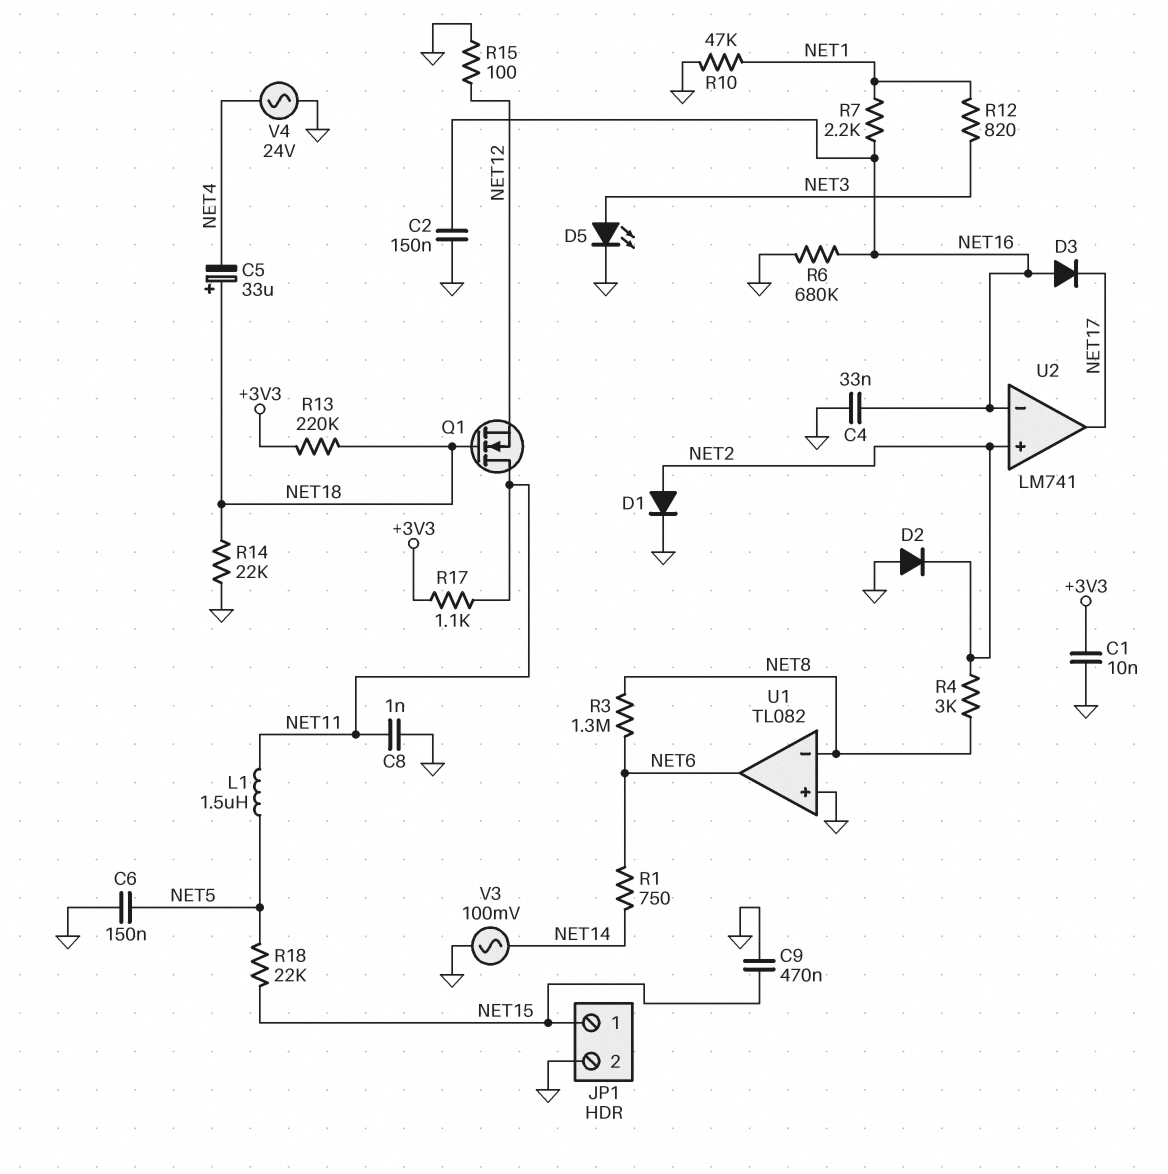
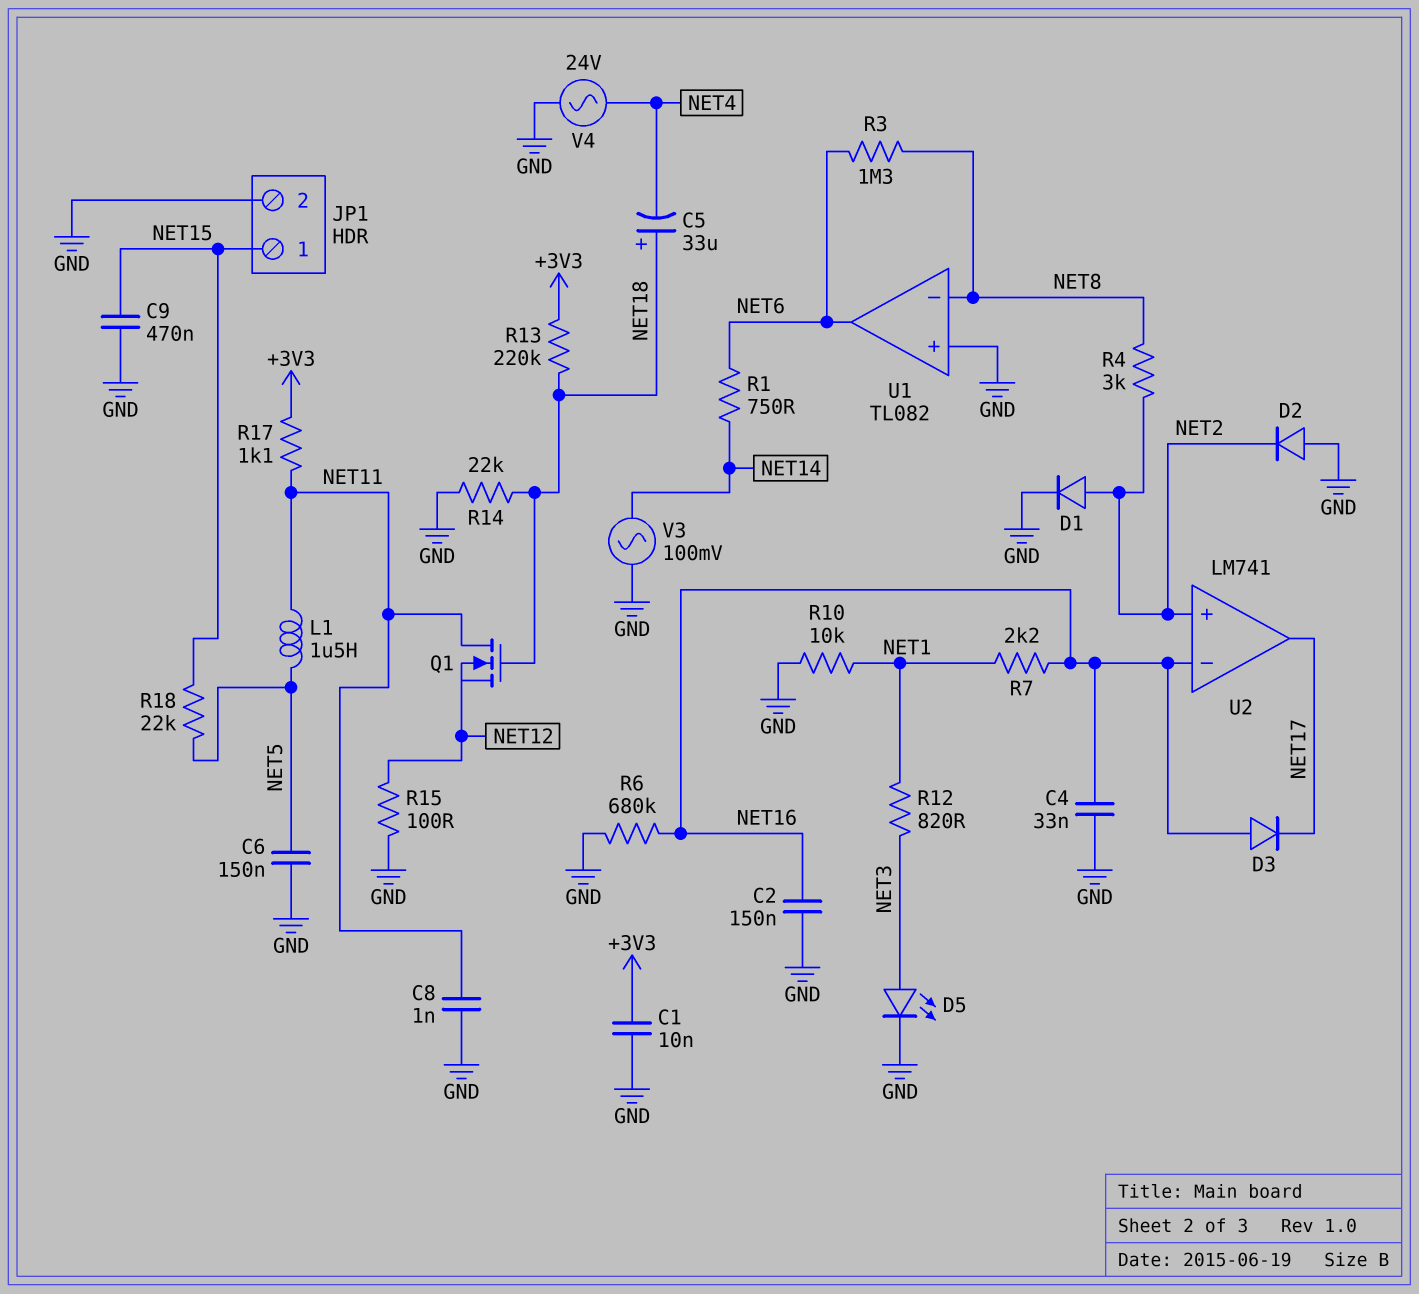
R10: 47k (GND, NET1) -> 10k (GND, NET1)

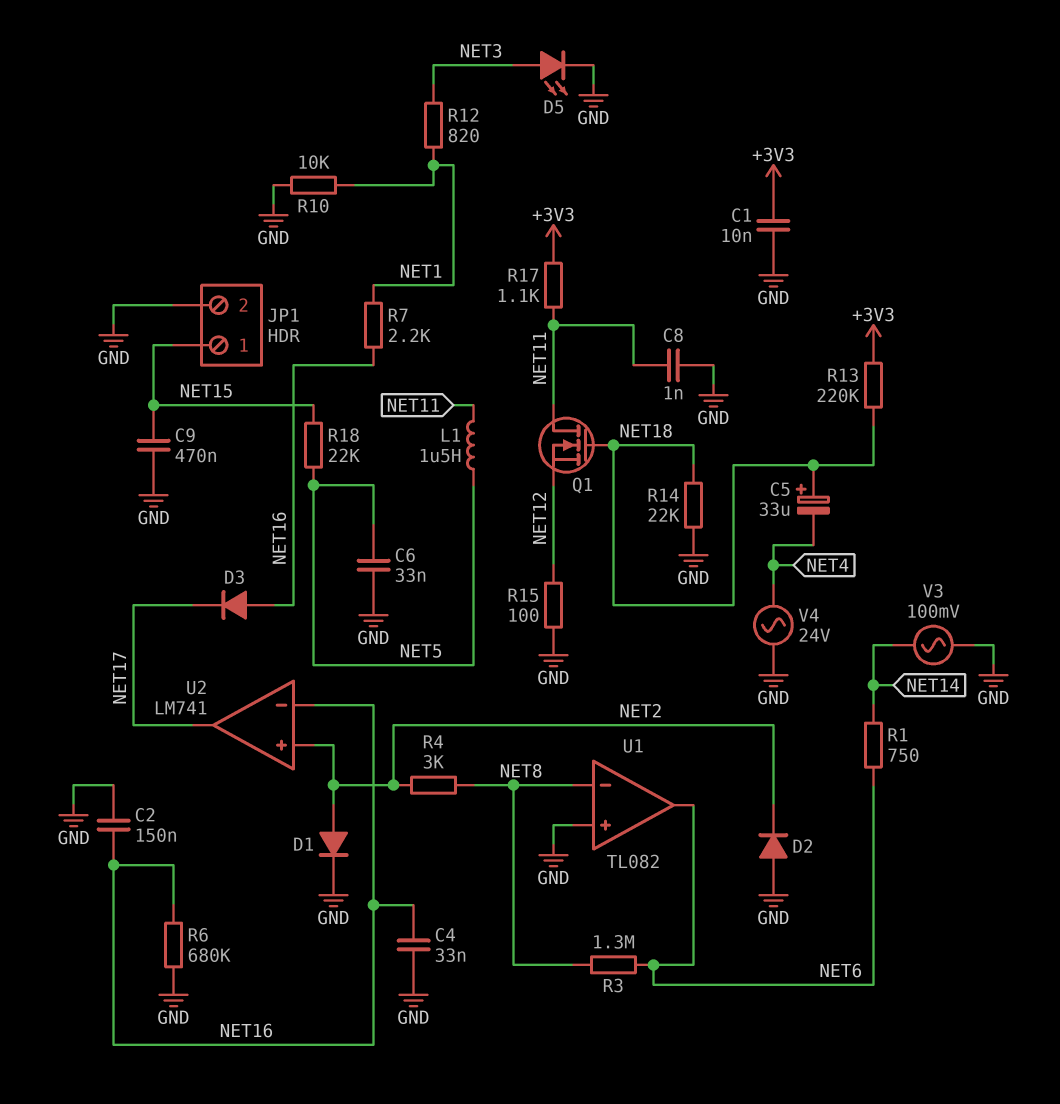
C6: 150nF (GND, NET5) -> 33nF (GND, NET5)

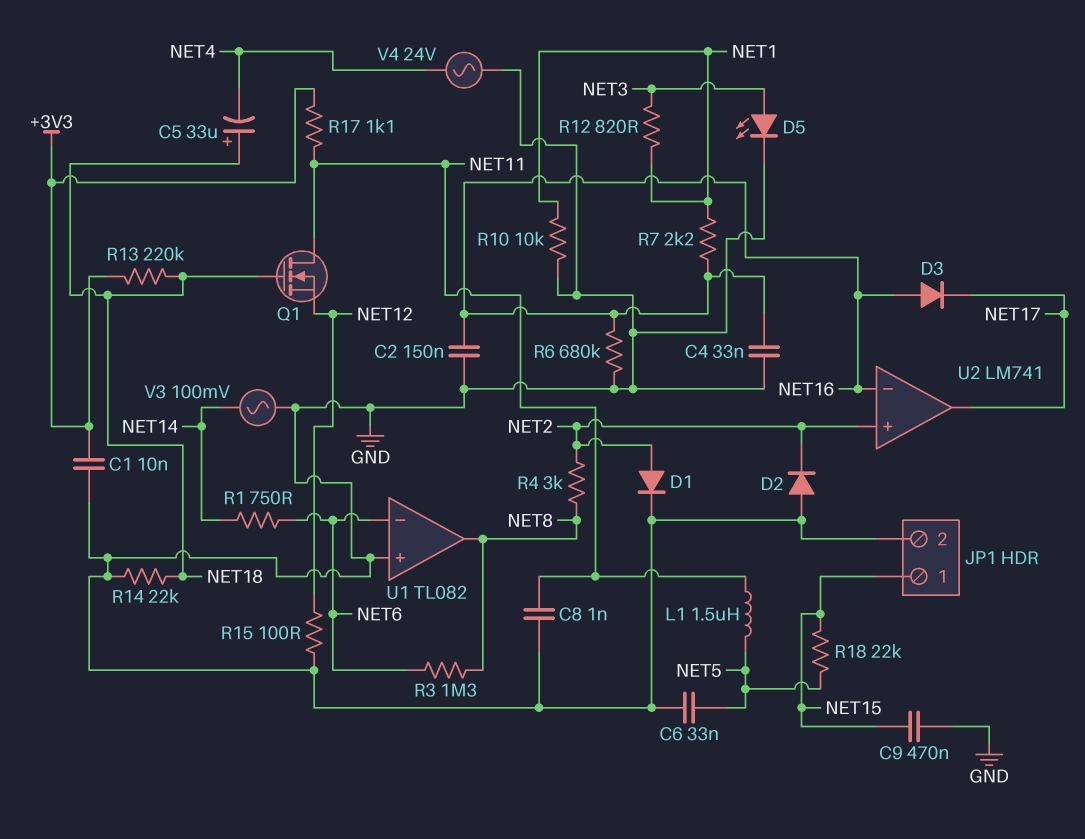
U1 pin in-: NET8 -> NET6
U1 pin out: NET6 -> NET8

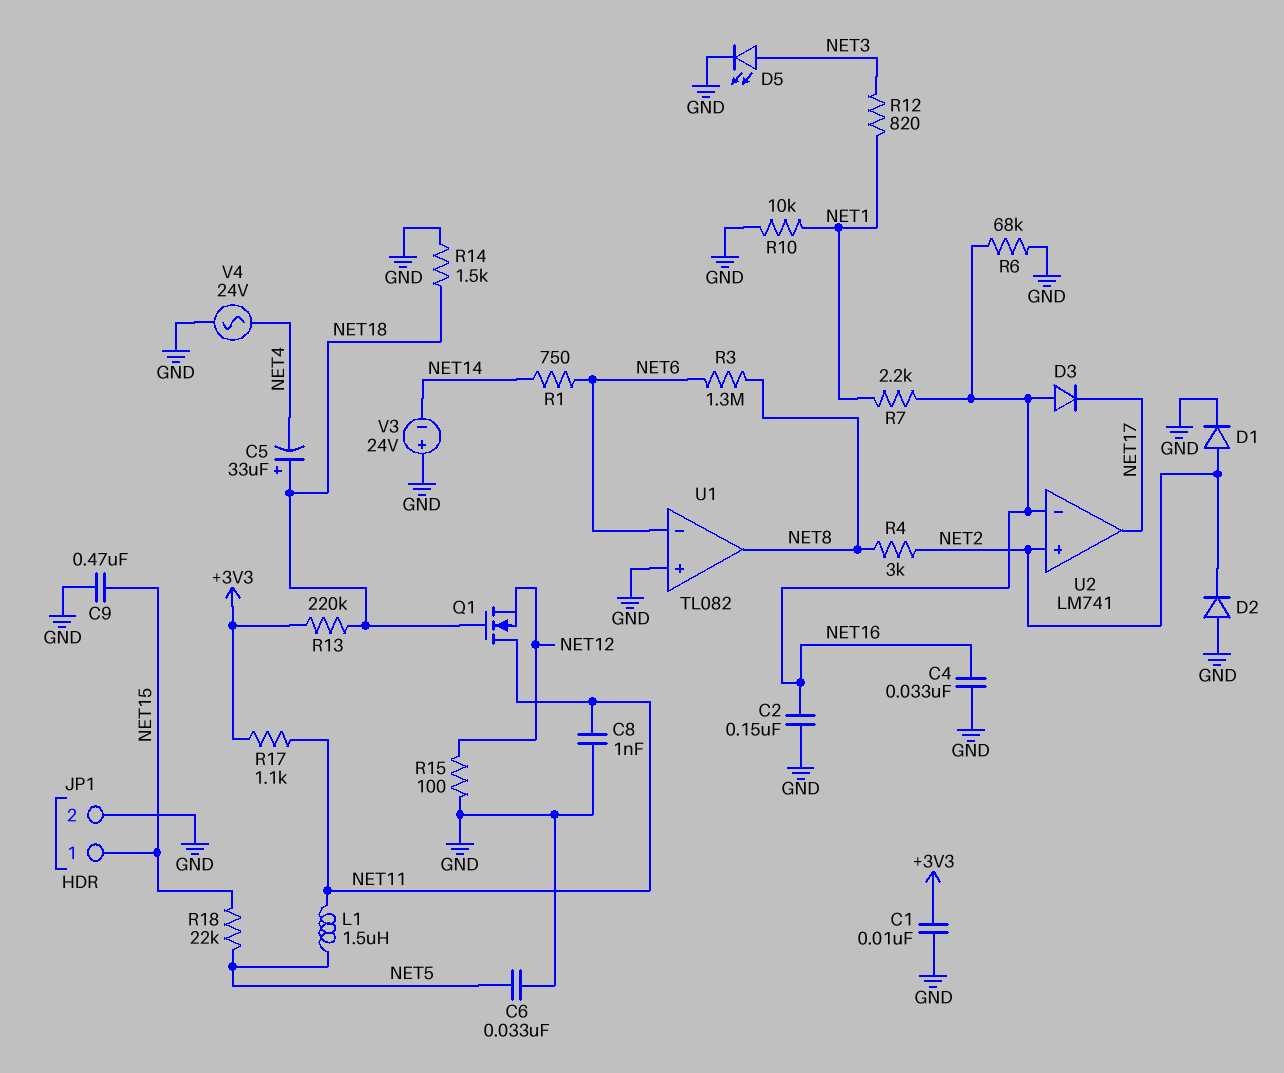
R6: 680k (GND, NET16) -> 68k (GND, NET16)
R14: 22k (GND, NET18) -> 1.5k (GND, NET18)
V3: AC 100mV (GND, NET14) -> 24V (plus GND, minus NET14)

